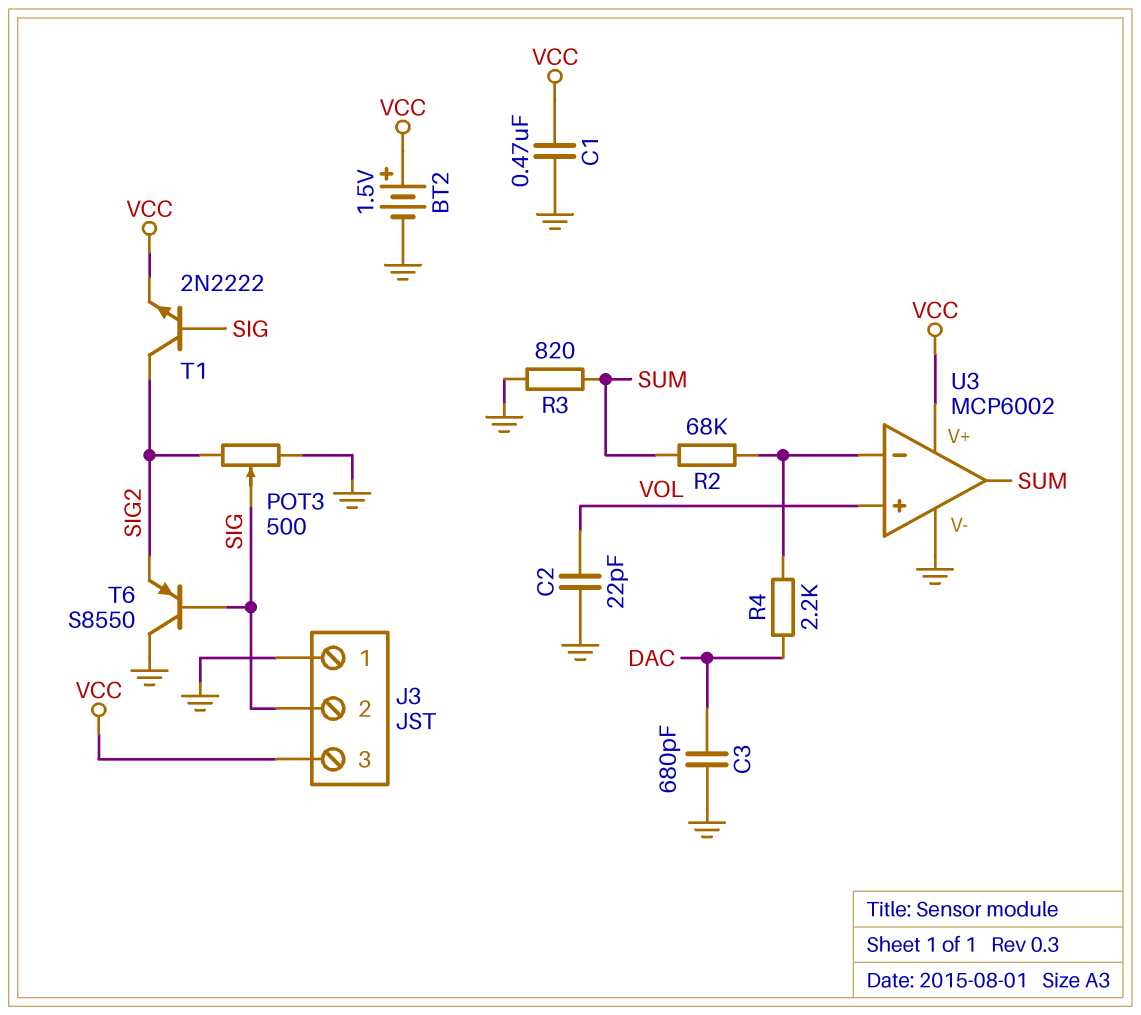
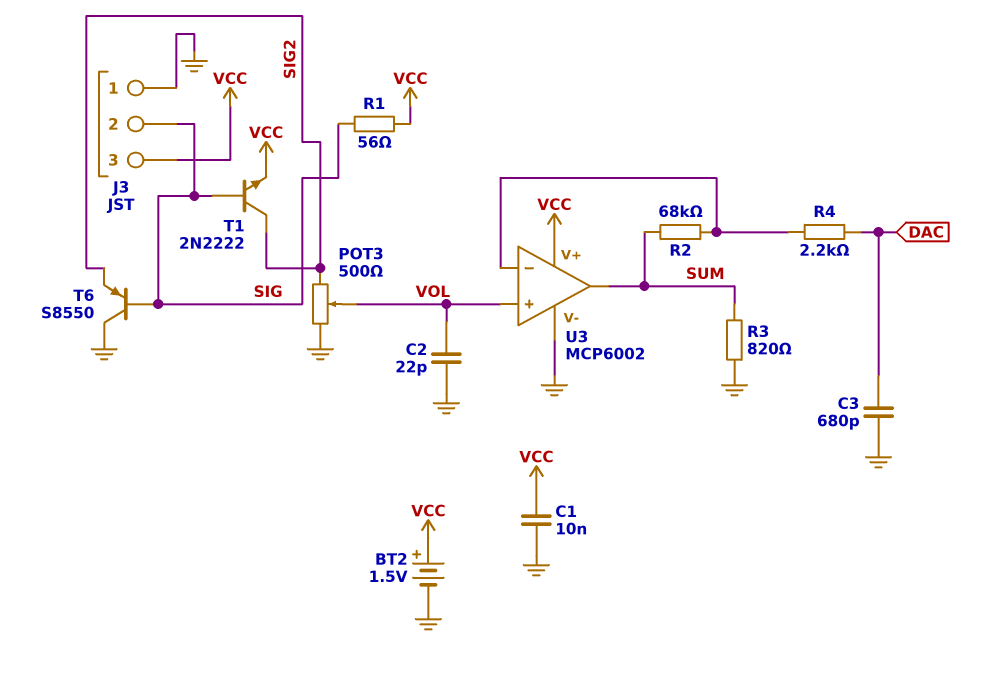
C1: 470nF (GND, VCC) -> 10nF (GND, VCC)
POT3: 500 (GND, SIG2, wiper SIG) -> 500 (GND, SIG2, wiper VOL)
R1: none -> 56 (SIG, VCC)

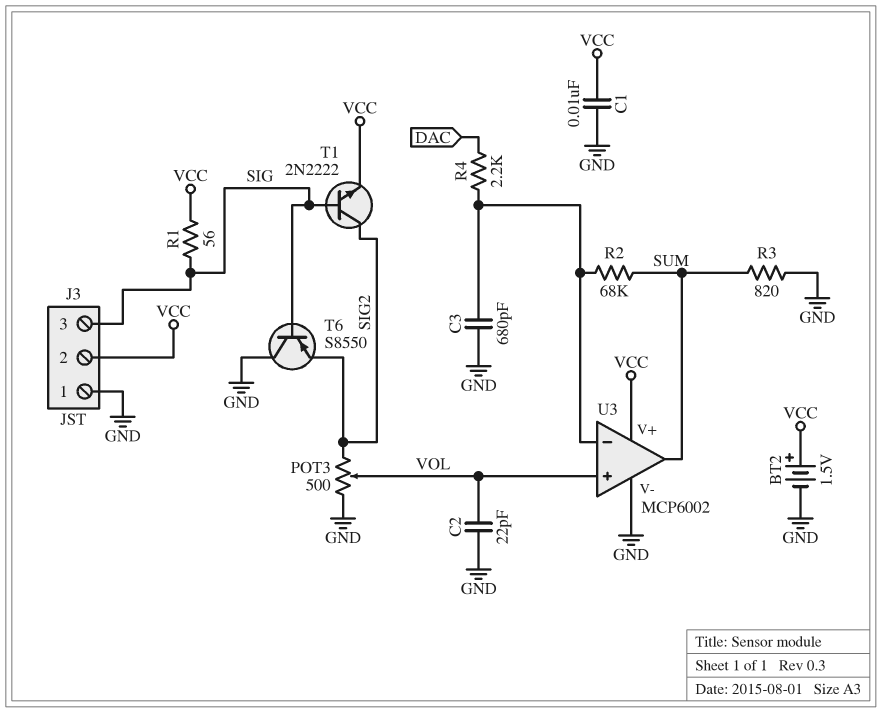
C3: 680pF (DAC, GND) -> 680pF (GND, U3/in-)
J3 pin 2: SIG -> VCC
J3 pin 3: VCC -> SIG

